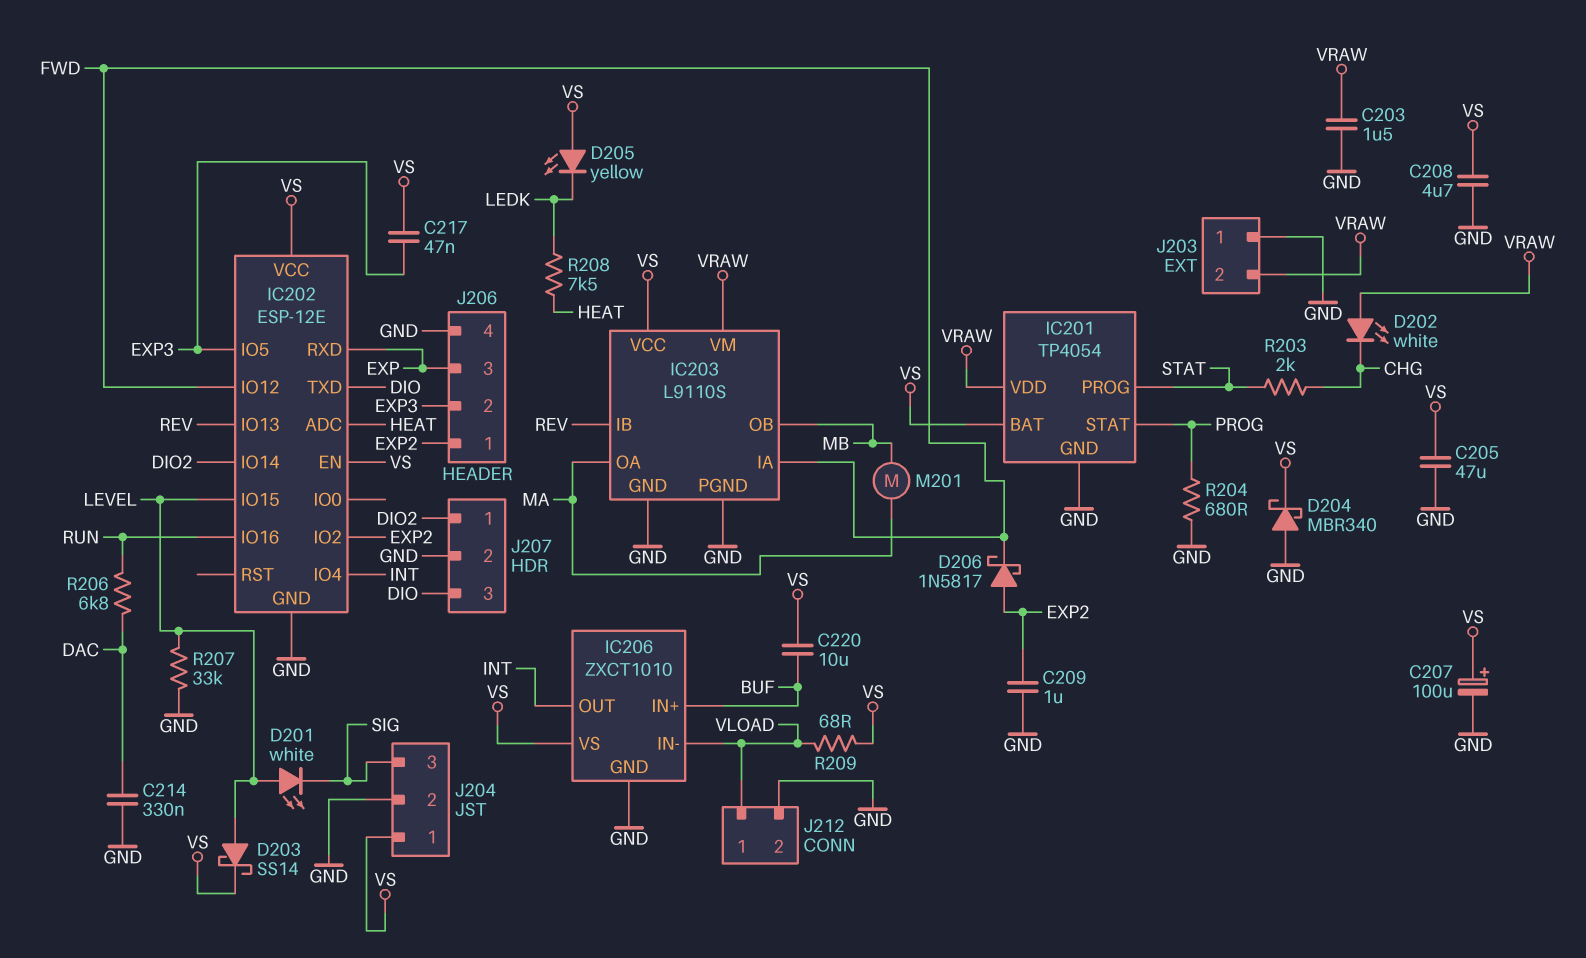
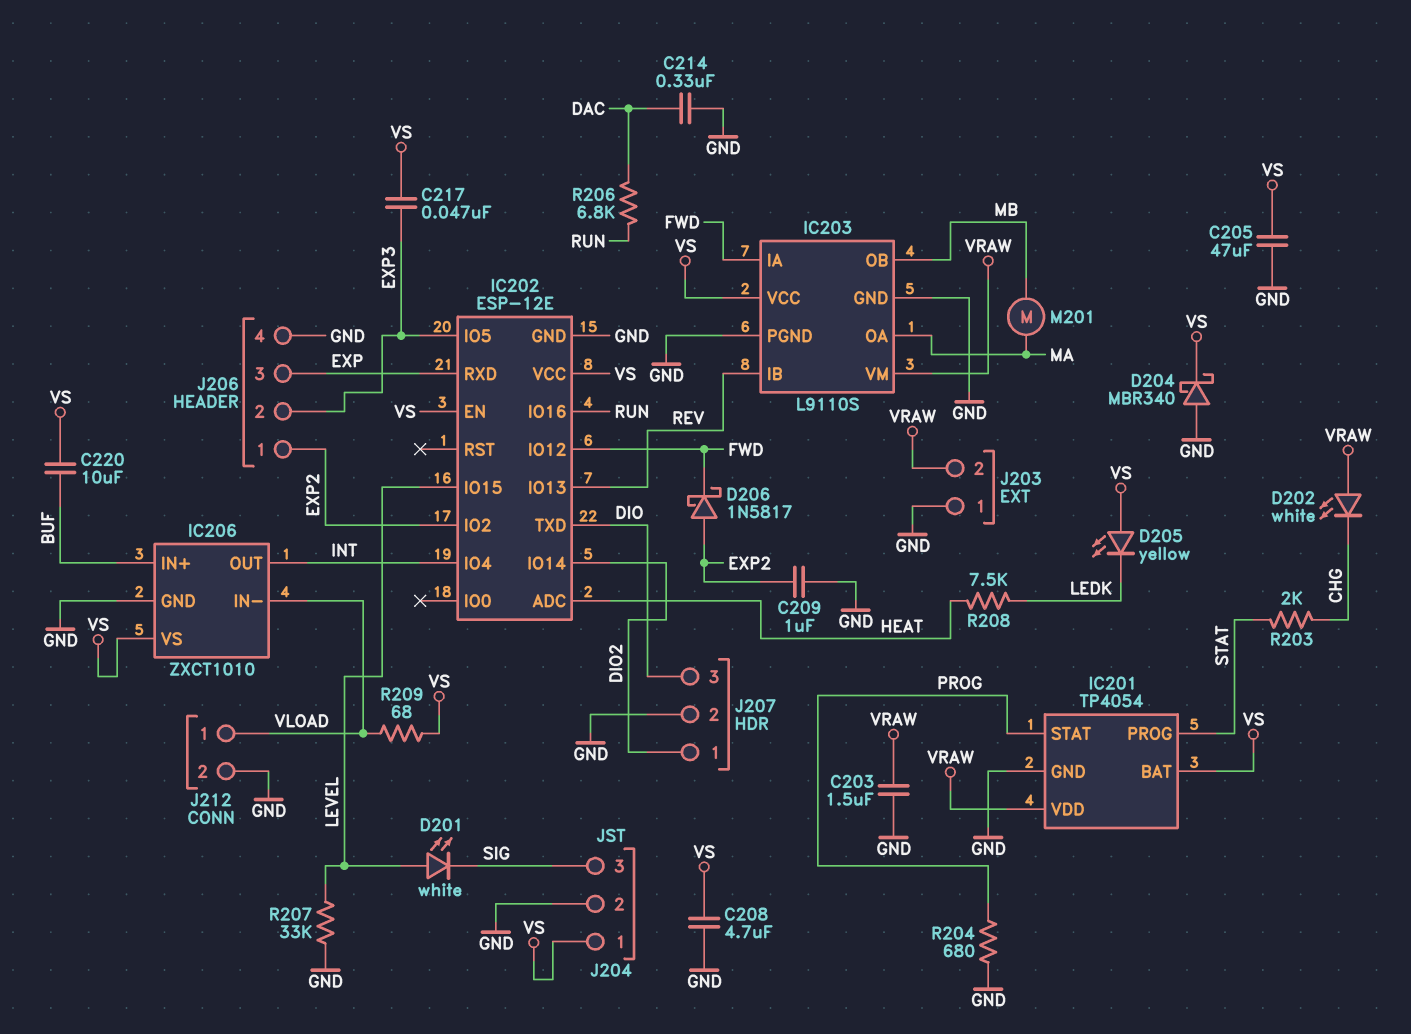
C207: 100uF (plus VS, minus GND) -> none
D203: schottky SS14 (A LEVEL, K VS) -> none

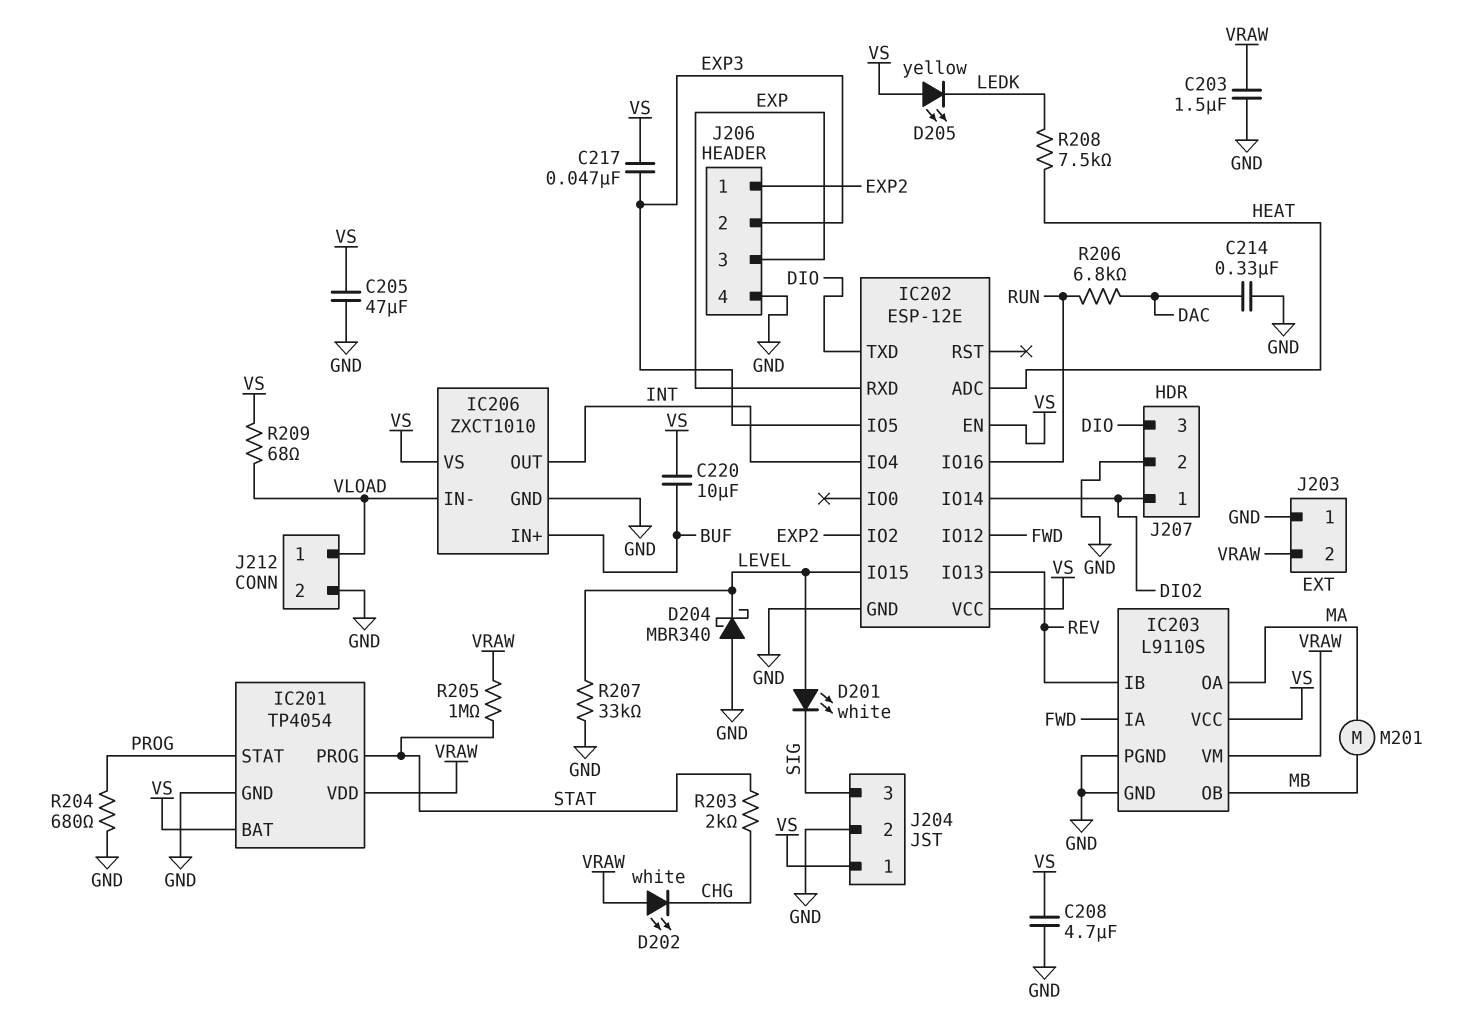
C209: 1uF (EXP2, GND) -> none
D204: schottky MBR340 (A GND, K VS) -> schottky MBR340 (A GND, K LEVEL)
D206: schottky 1N5817 (A EXP2, K FWD) -> none
R205: none -> 1M (STAT, VRAW)

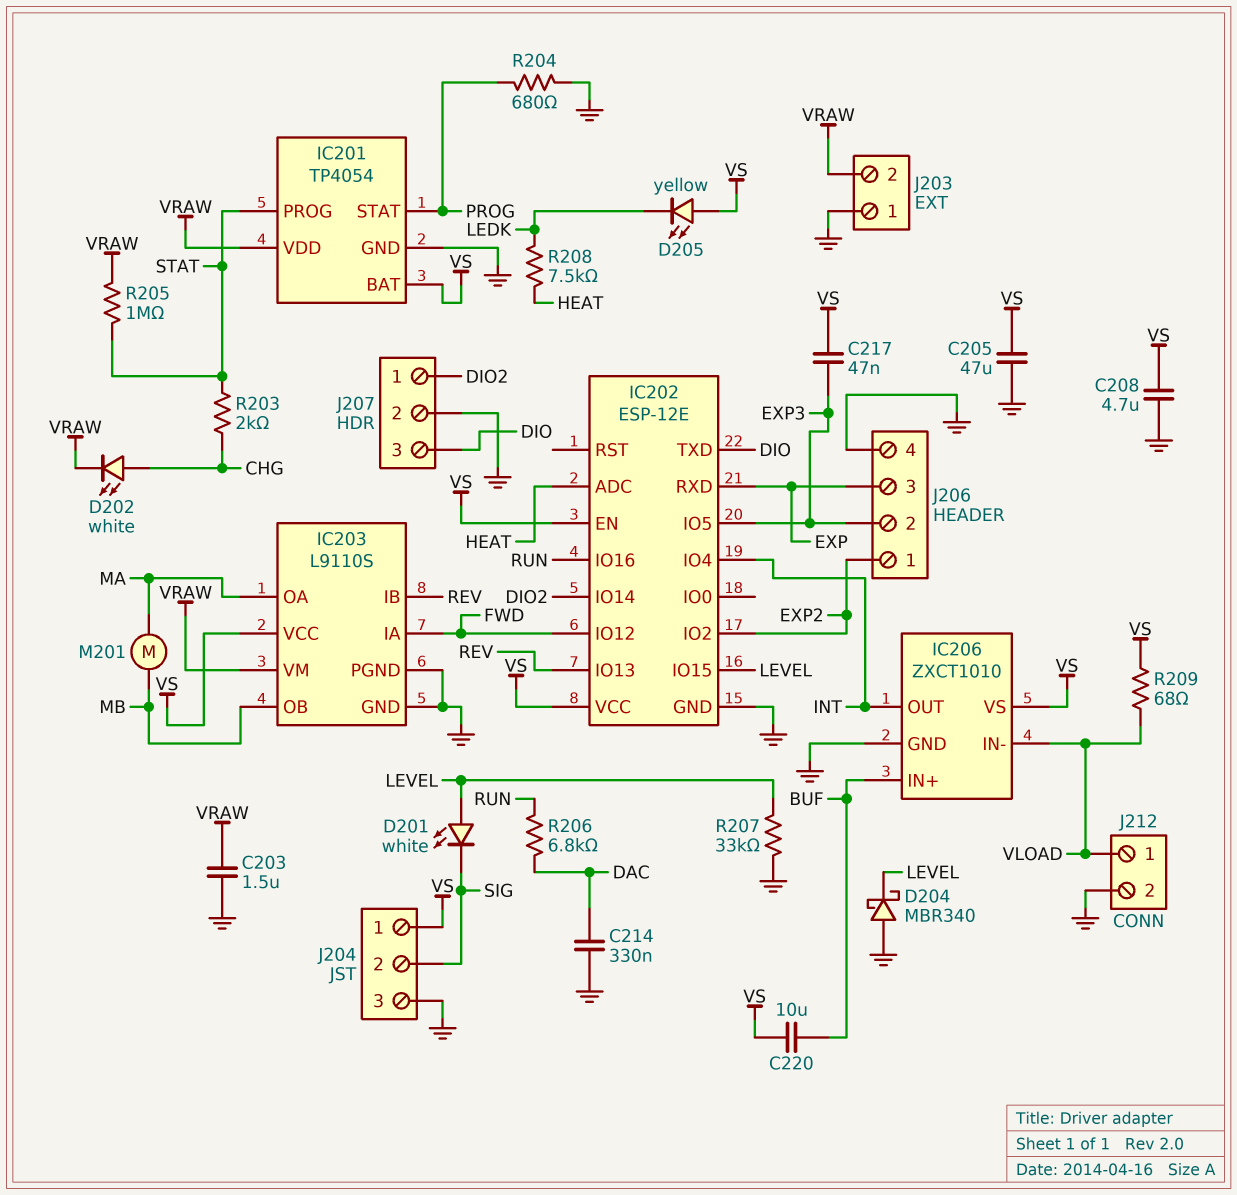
D202: LED white (A VRAW, K CHG) -> LED white (A CHG, K VRAW)
J204 pin 2: GND -> SIG
J204 pin 3: SIG -> GND

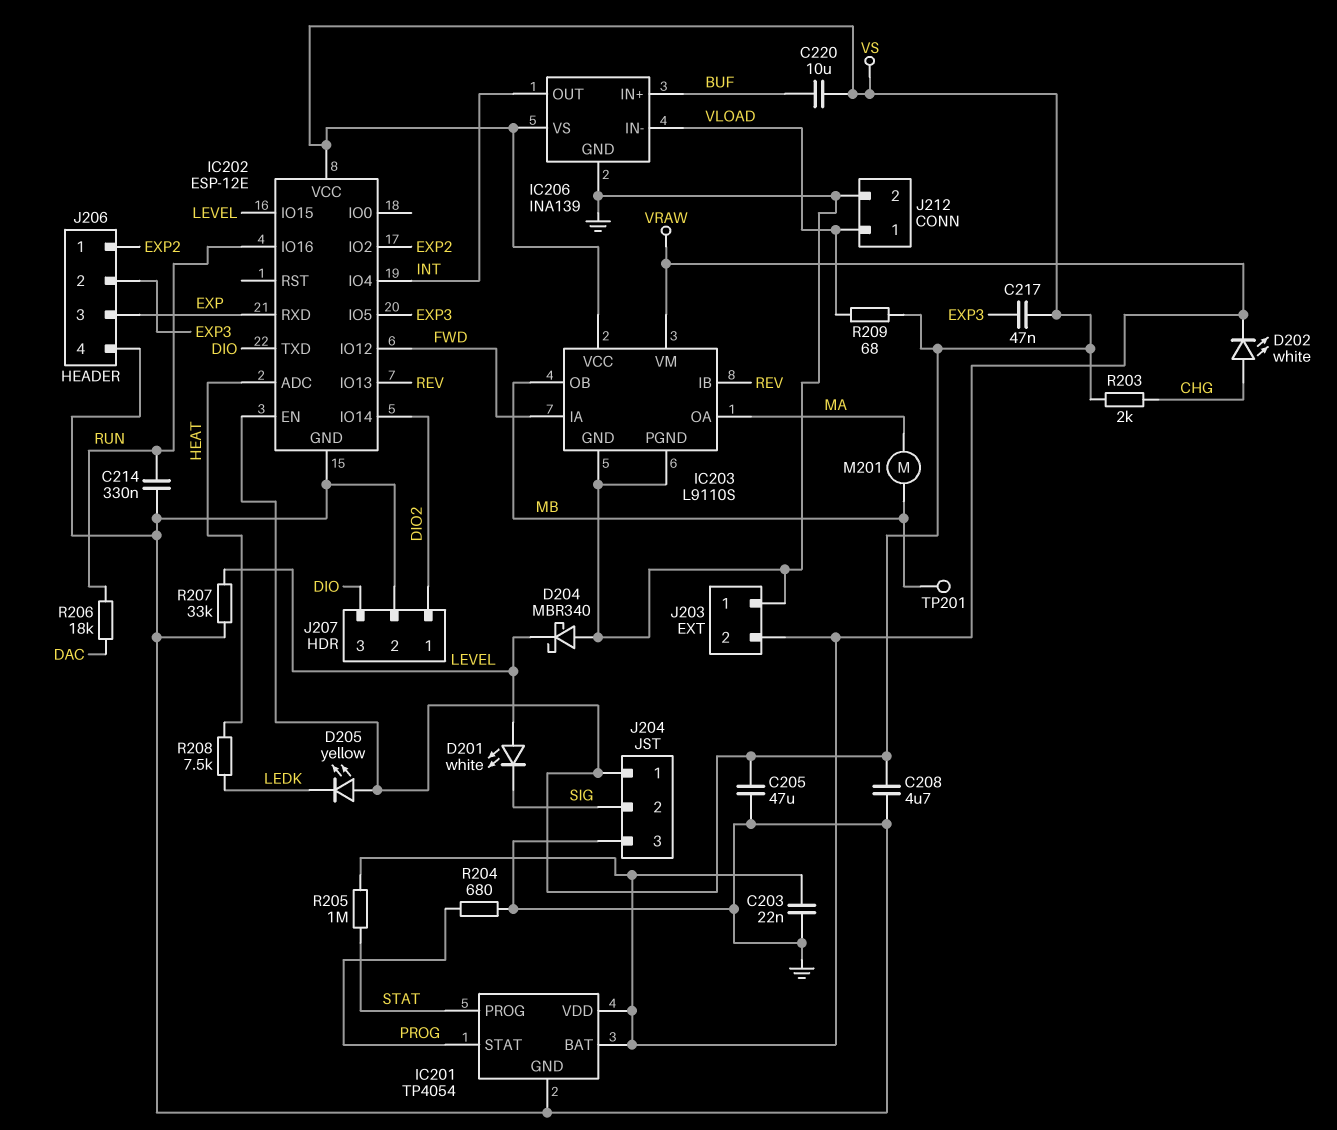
C203: 1.5uF (GND, VRAW) -> 22nF (GND, VRAW)
C214: 330nF (DAC, GND) -> 330nF (GND, RUN)
IC201 pin BAT: VS -> VRAW
IC206: ZXCT1010 -> INA139
R203: 2k (CHG, STAT) -> 2k (CHG, VS)
R206: 6.8k (DAC, RUN) -> 18k (DAC, RUN)
TP201: none -> test point (MB)

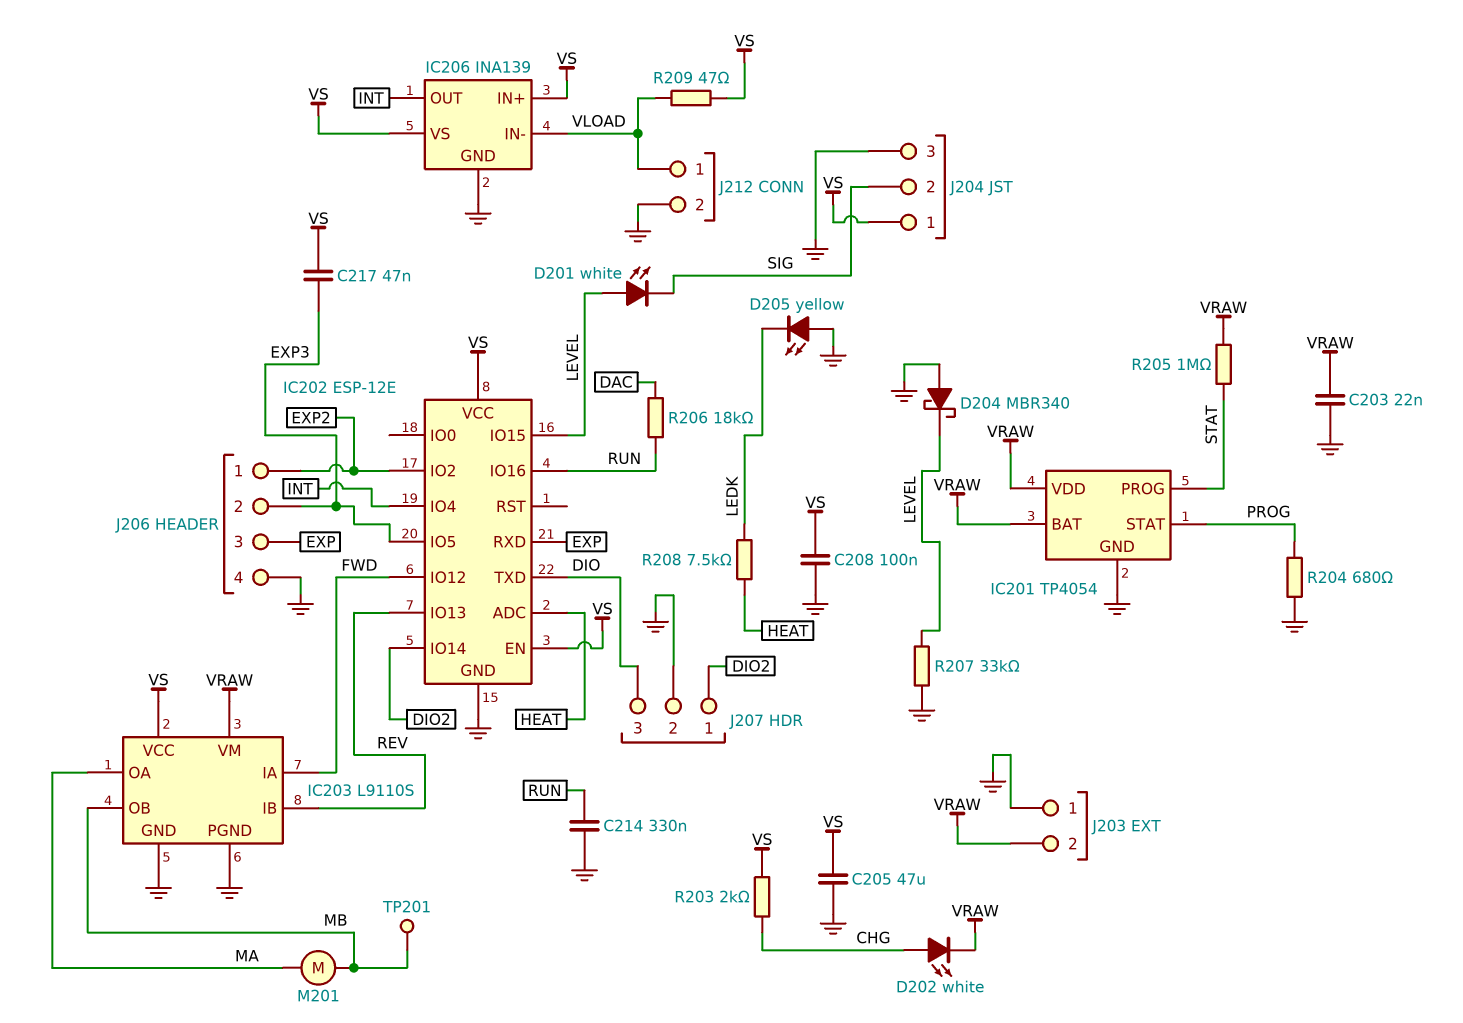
C208: 4.7uF (GND, VS) -> 100nF (GND, VS)
C220: 10uF (BUF, VS) -> none
D205: LED yellow (A VS, K LEDK) -> LED yellow (A GND, K LEDK)
IC206 pin IN+: BUF -> VS
R209: 68 (VLOAD, VS) -> 47 (VLOAD, VS)

